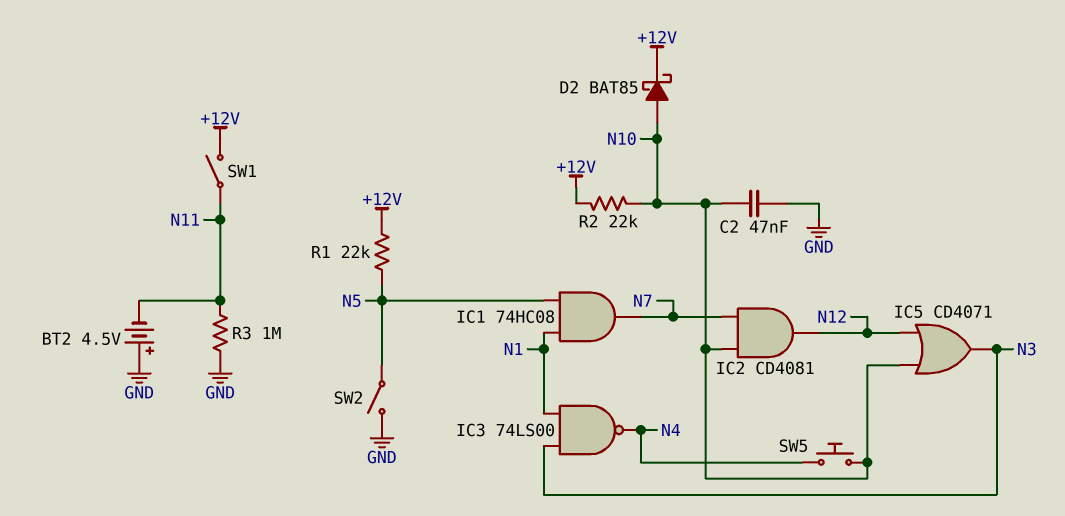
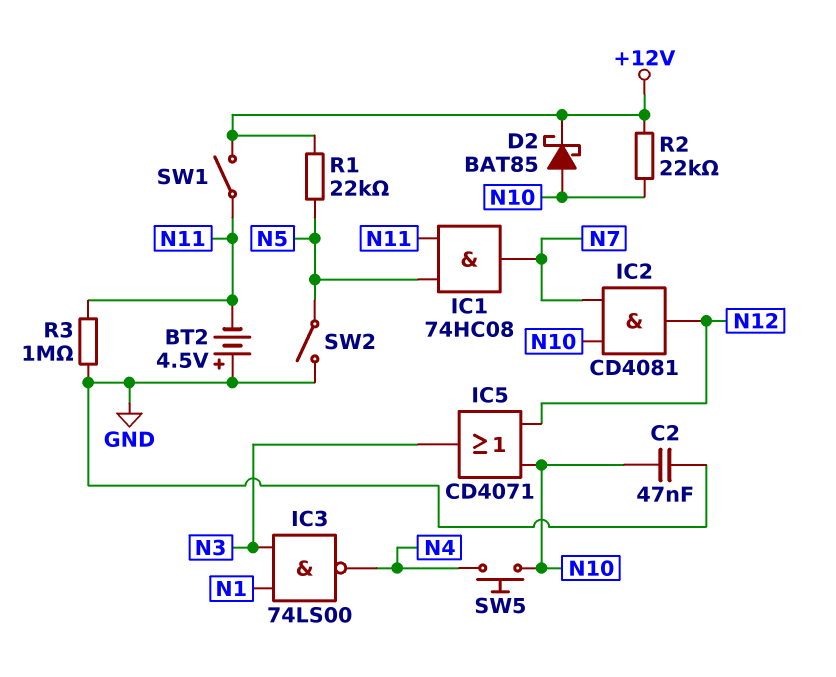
IC1: AND 74HC08 (in N1, in N5, out N7) -> AND 74HC08 (in N5, in N11, out N7)

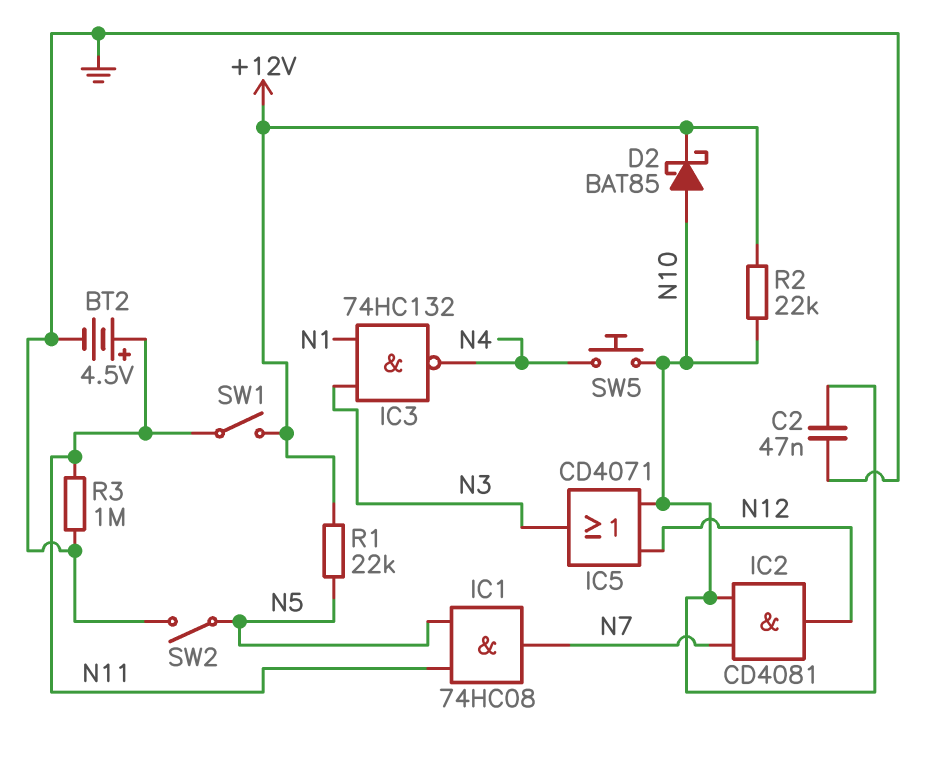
BT2: 4.5V (plus GND, minus N11) -> 4.5V (plus N11, minus GND)
IC3: NAND 74LS00 (in N1, in N3, out N4) -> NAND 74HC132 (in N1, in N3, out N4)

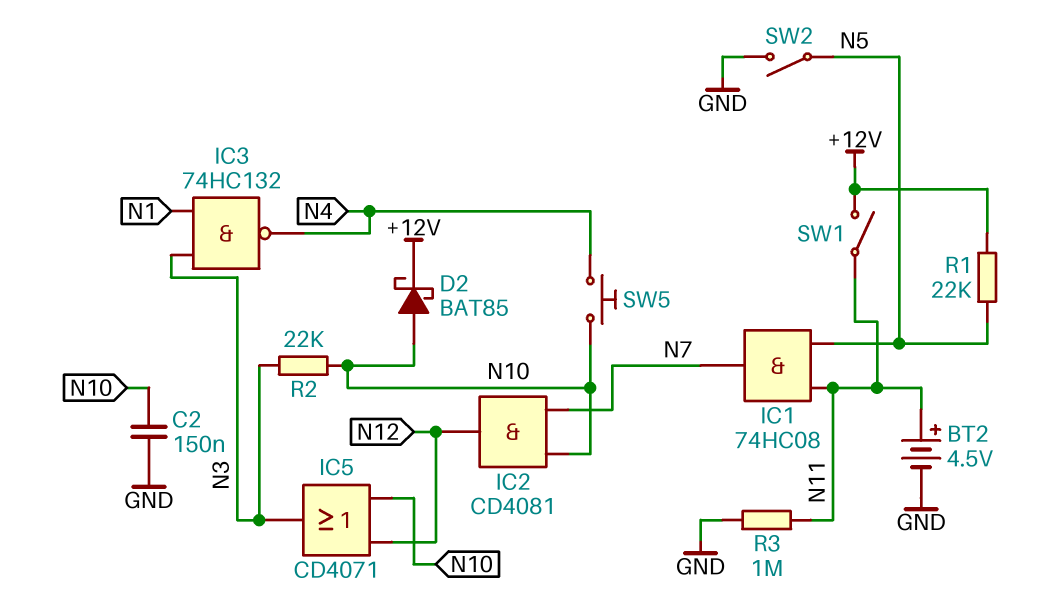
C2: 47nF (GND, N10) -> 150nF (GND, N10)
R2: 22k (+12V, N10) -> 22k (N3, N10)

